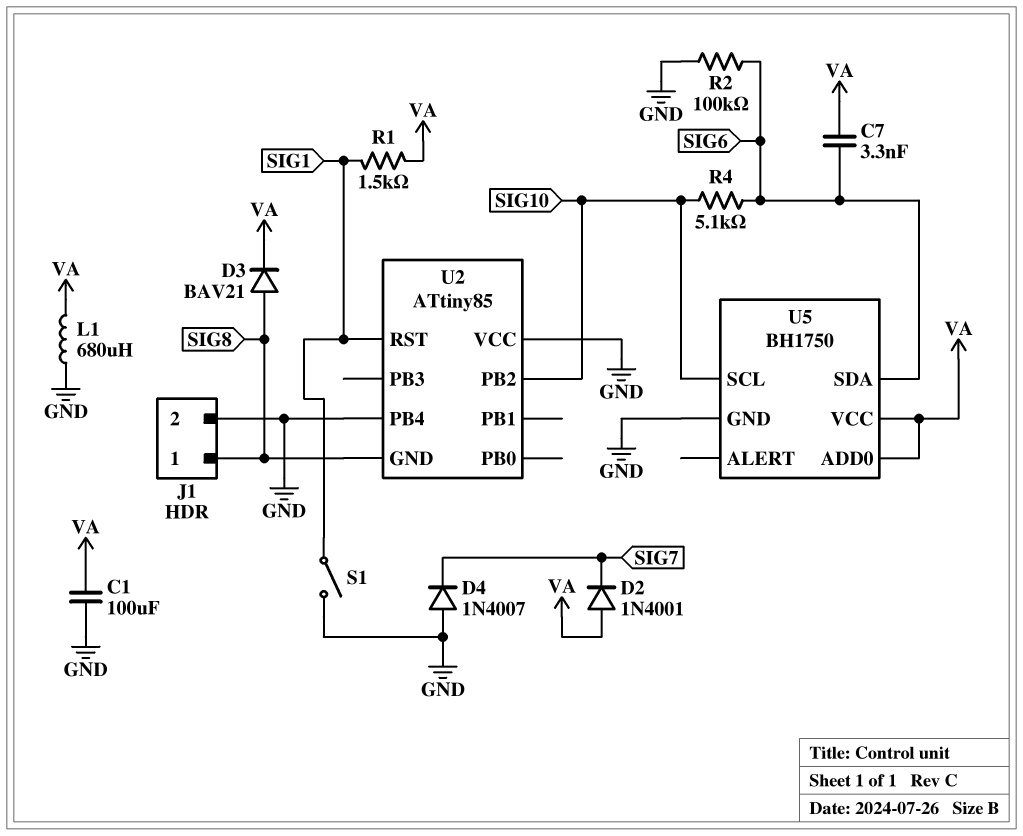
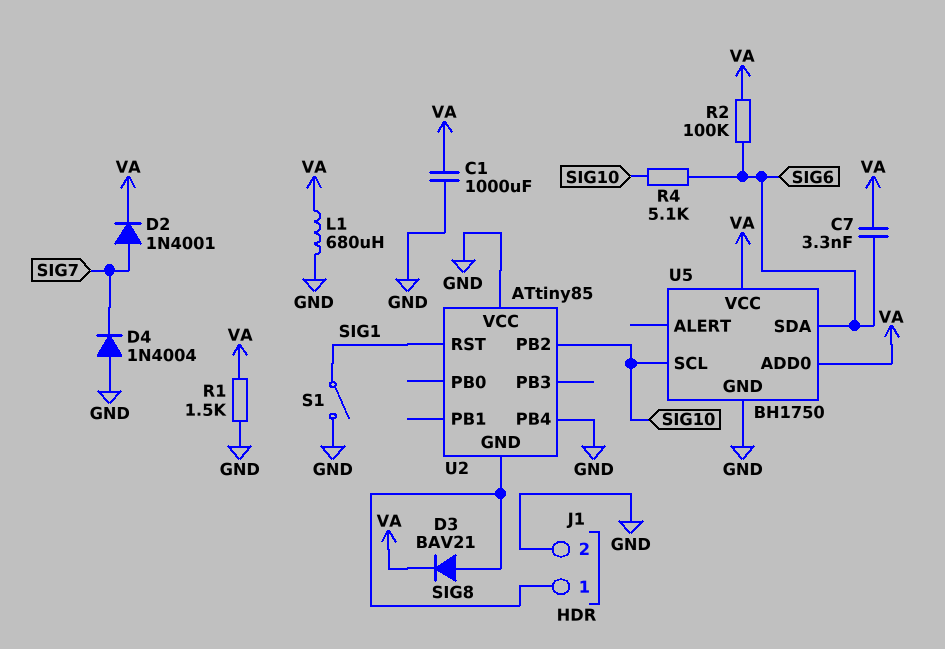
C1: 100uF (GND, VA) -> 1000uF (GND, VA)
D2: diode 1N4001 (A VA, K SIG7) -> diode 1N4001 (A SIG7, K VA)
D4: diode 1N4007 (A GND, K SIG7) -> diode 1N4004 (A GND, K SIG7)
R1: 1.5k (SIG1, VA) -> 1.5k (GND, VA)
R2: 100k (GND, SIG6) -> 100k (SIG6, VA)

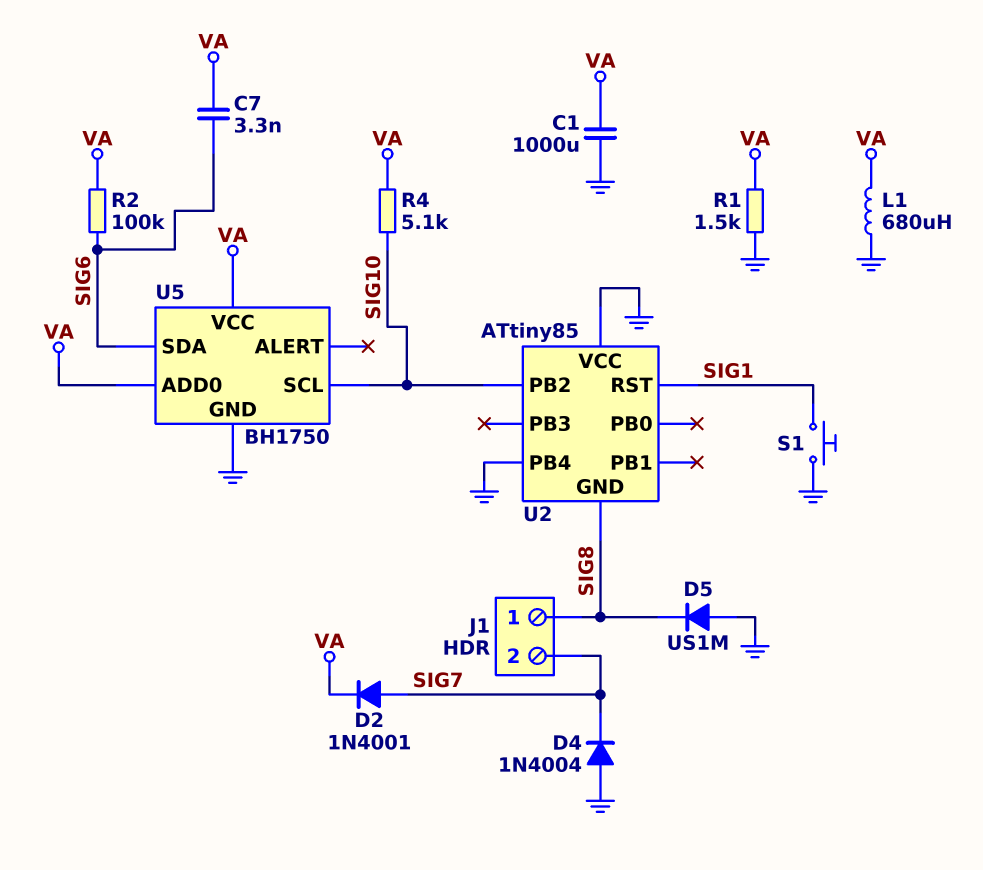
D3: diode BAV21 (A SIG8, K VA) -> none
D5: none -> diode US1M (A GND, K SIG8)
J1 pin 2: GND -> SIG7
R4: 5.1k (SIG6, SIG10) -> 5.1k (SIG10, VA)
S1: switch (GND, SIG1) -> button (GND, SIG1)

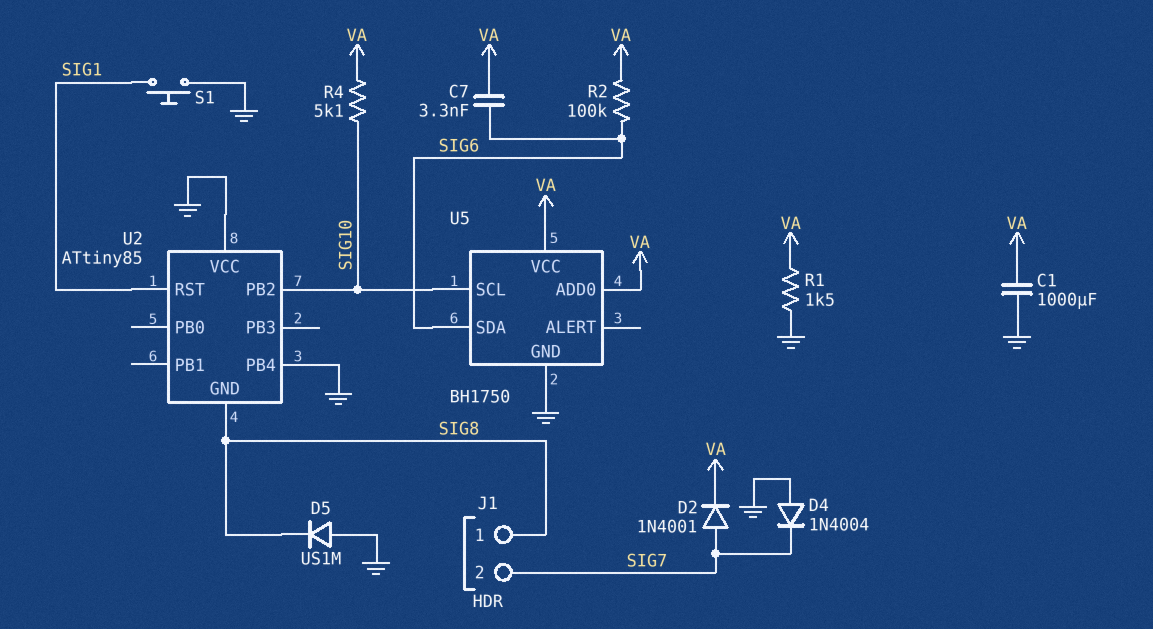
L1: 680uH (GND, VA) -> none

